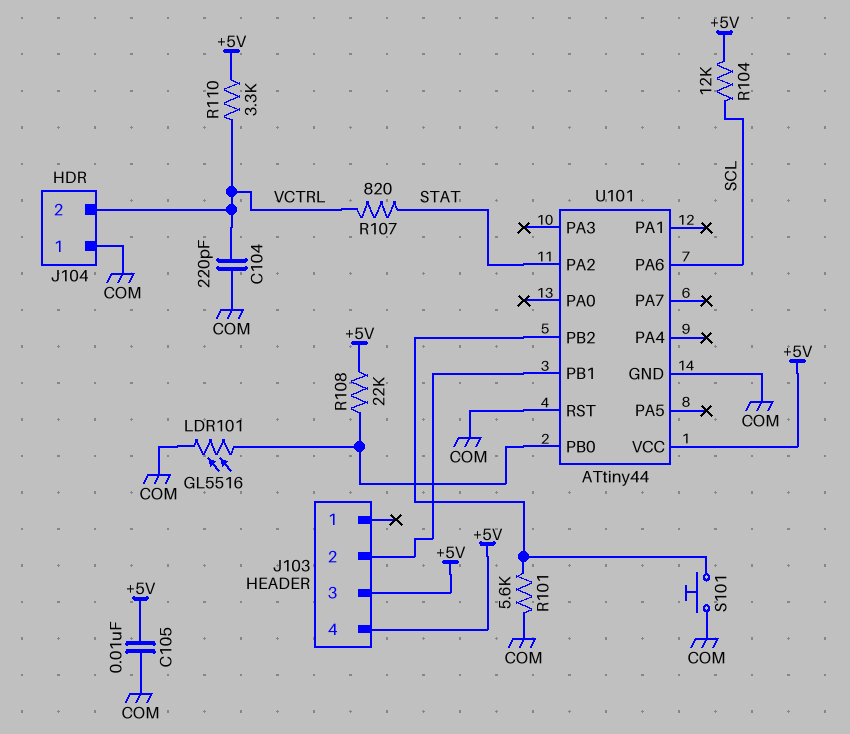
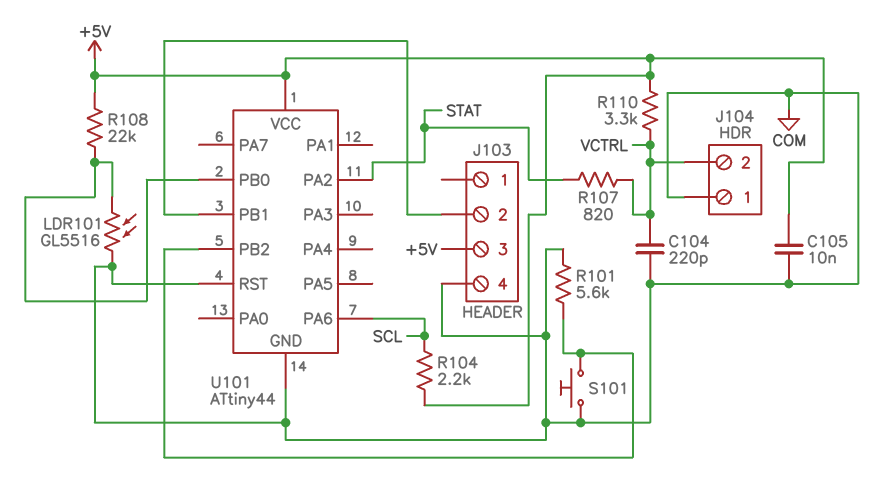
J103 pin 4: +5V -> COM
R104: 12k (+5V, SCL) -> 2.2k (+5V, SCL)

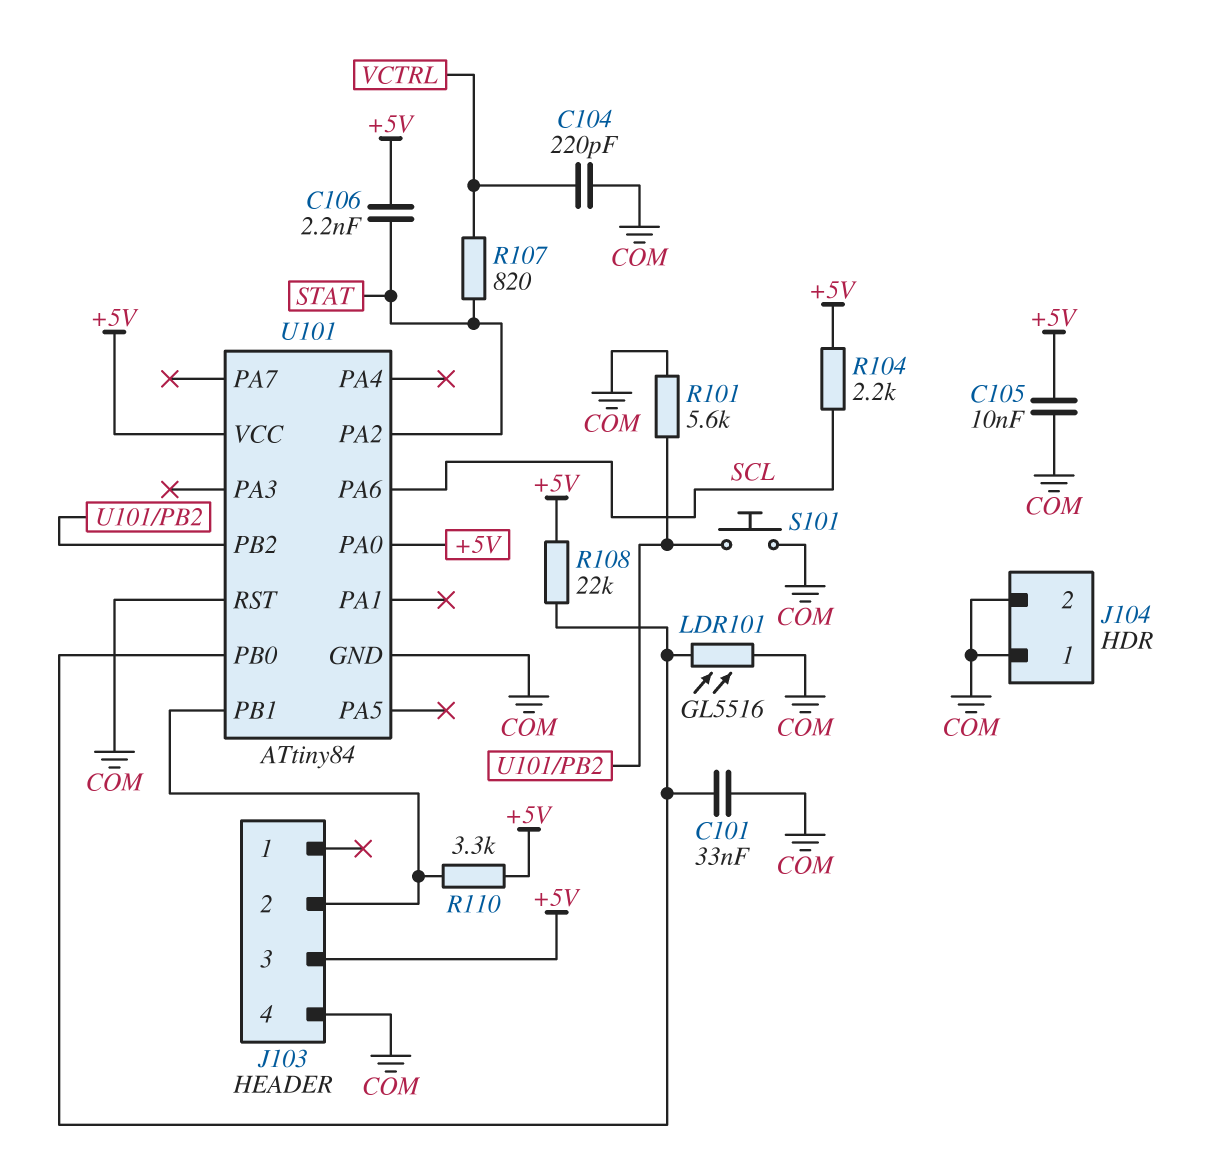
C101: none -> 33nF (COM, U101/PB0)
C106: none -> 2.2nF (+5V, STAT)
J104 pin 2: VCTRL -> COM
R110: 3.3k (+5V, VCTRL) -> 3.3k (+5V, J103/2)
U101: ATtiny44 -> ATtiny84
U101 pin PA0: none -> +5V

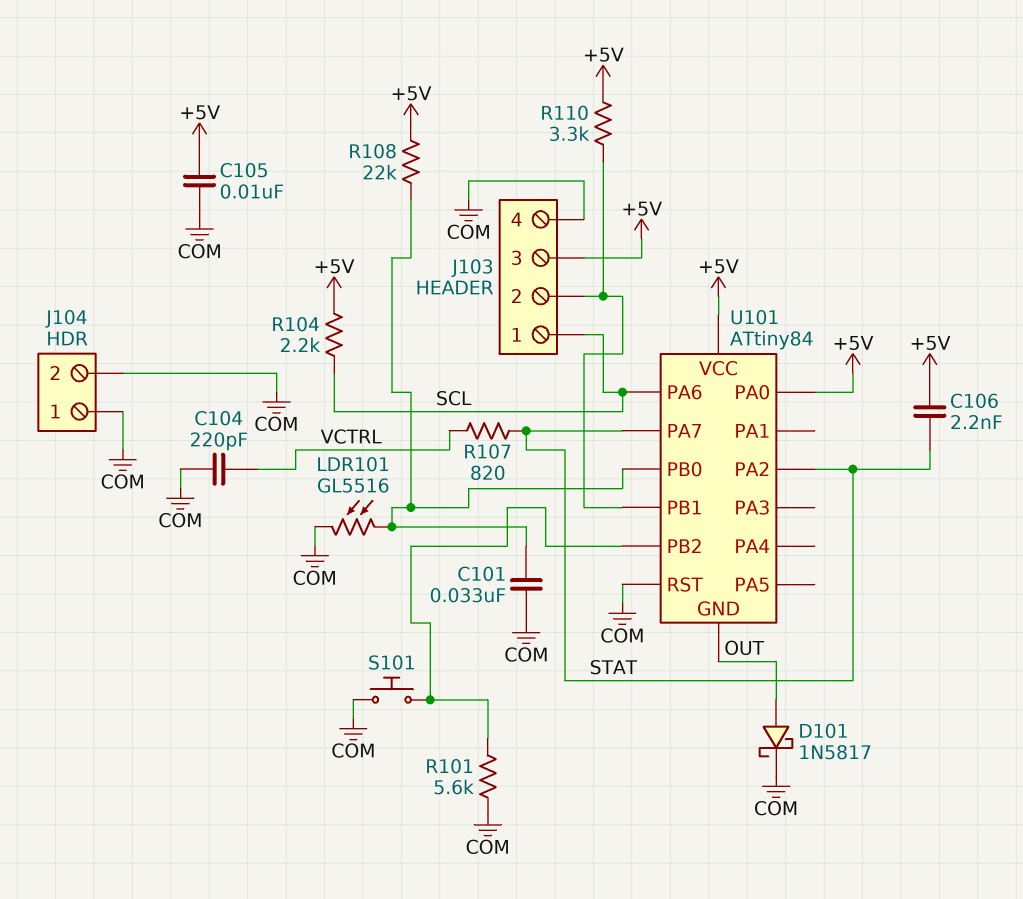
D101: none -> schottky 1N5817 (A OUT, K COM)
J103 pin 1: none -> SCL
U101 pin GND: COM -> OUT
U101 pin PA7: none -> STAT

